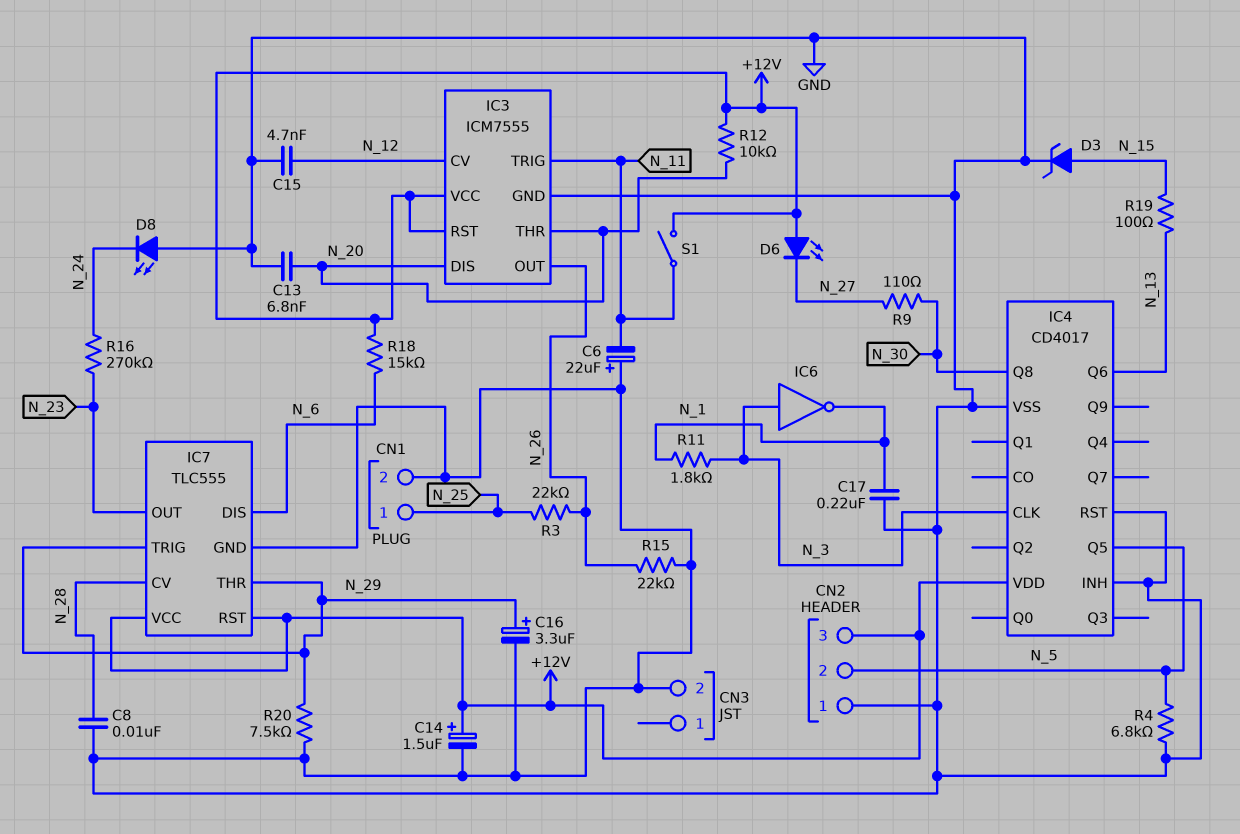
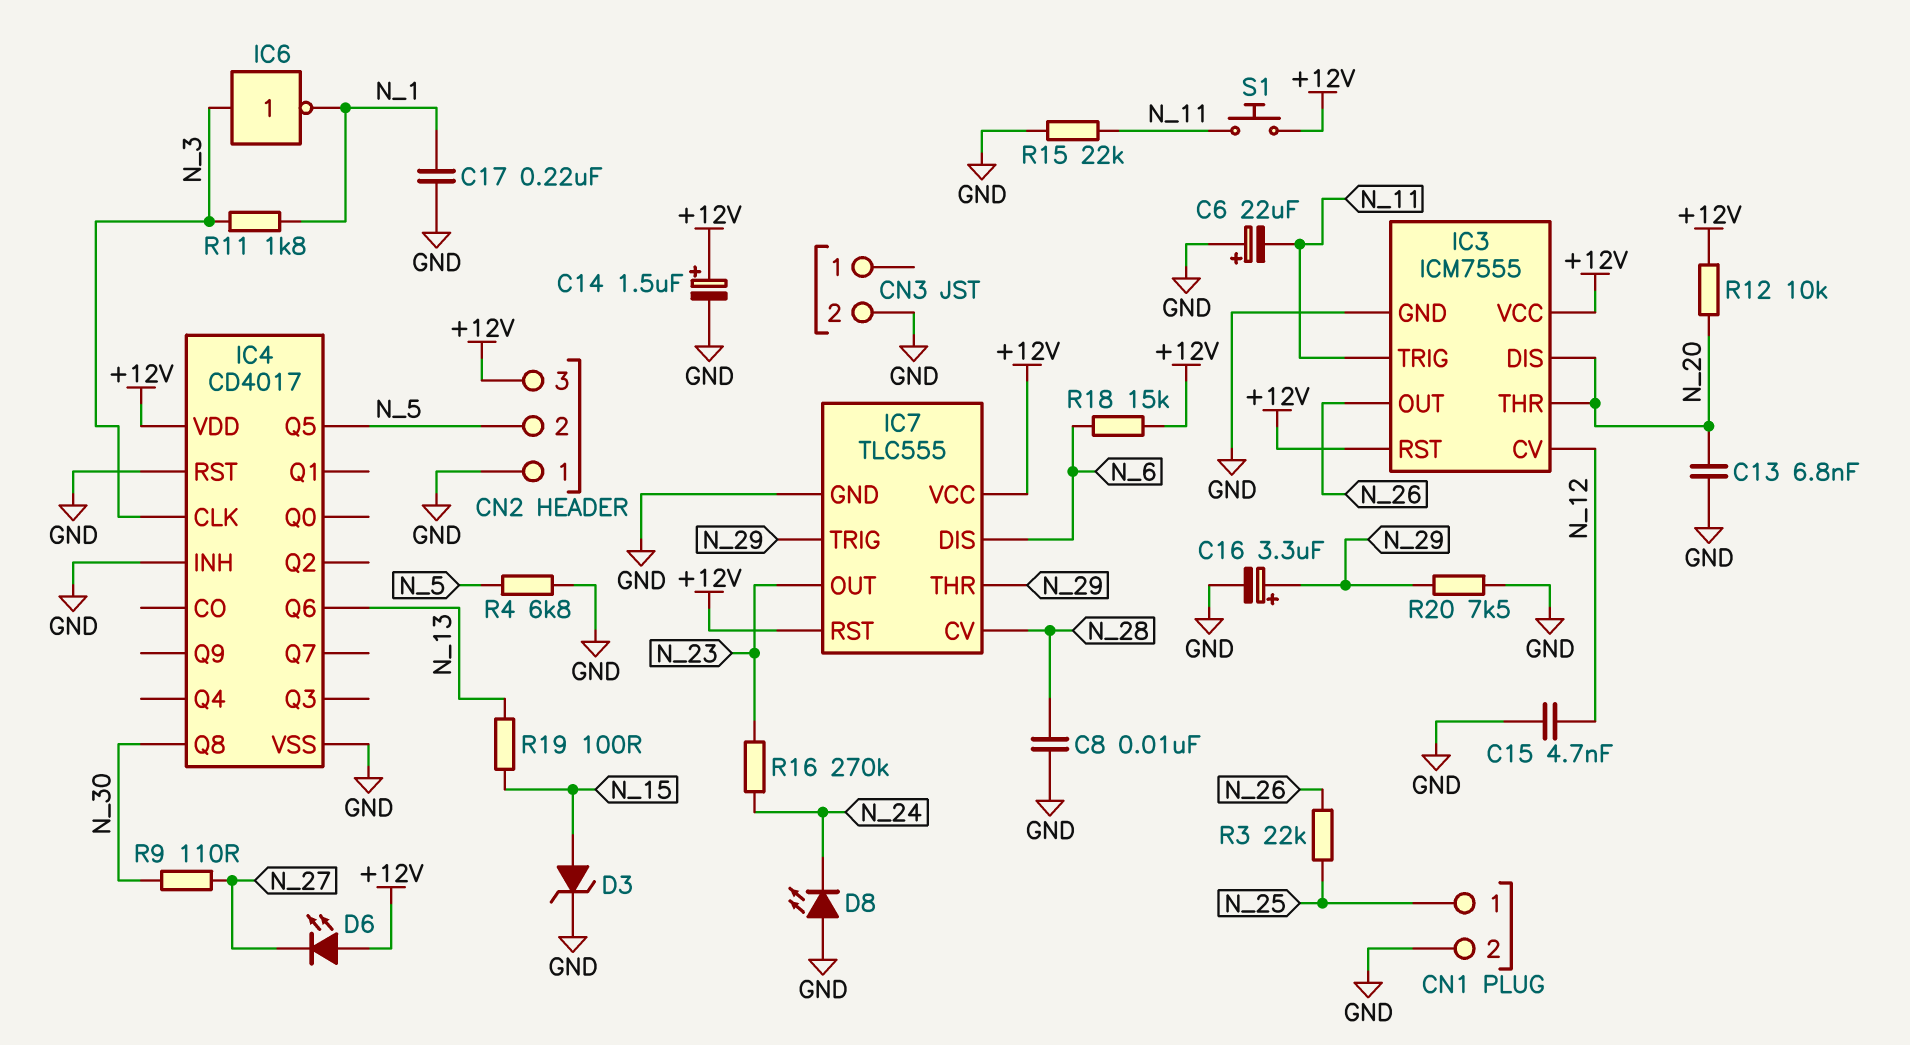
R15: 22k (GND, N_26) -> 22k (GND, N_11)
S1: switch (+12V, N_11) -> button (+12V, N_11)

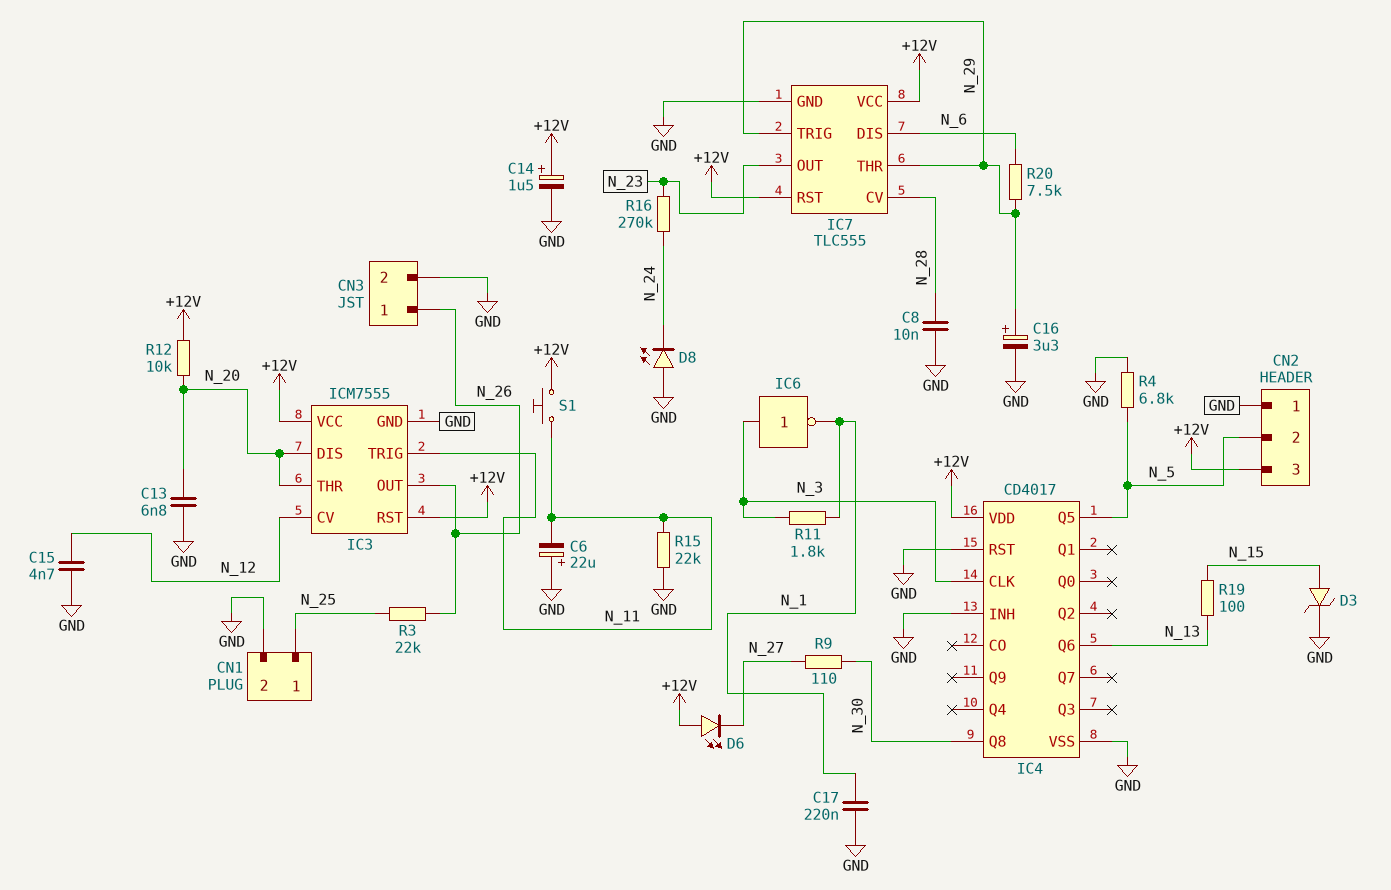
CN3 pin 1: none -> N_26
R18: 15k (+12V, N_6) -> none
R20: 7.5k (GND, N_29) -> 7.5k (N_6, N_29)

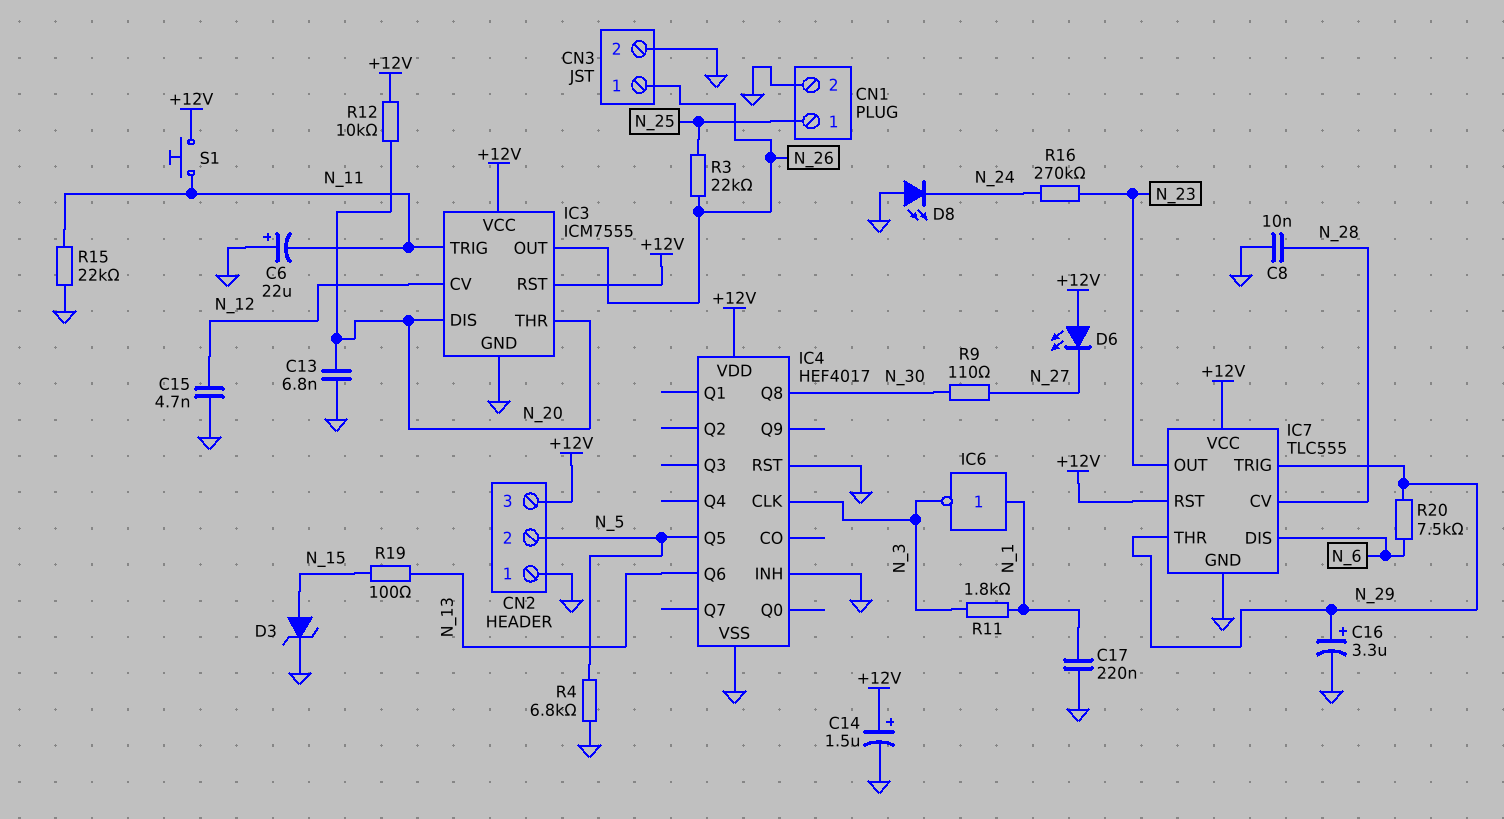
IC4: CD4017 -> HEF4017
IC6: NOT (in N_3, out N_1) -> NOT (in N_1, out N_3)

